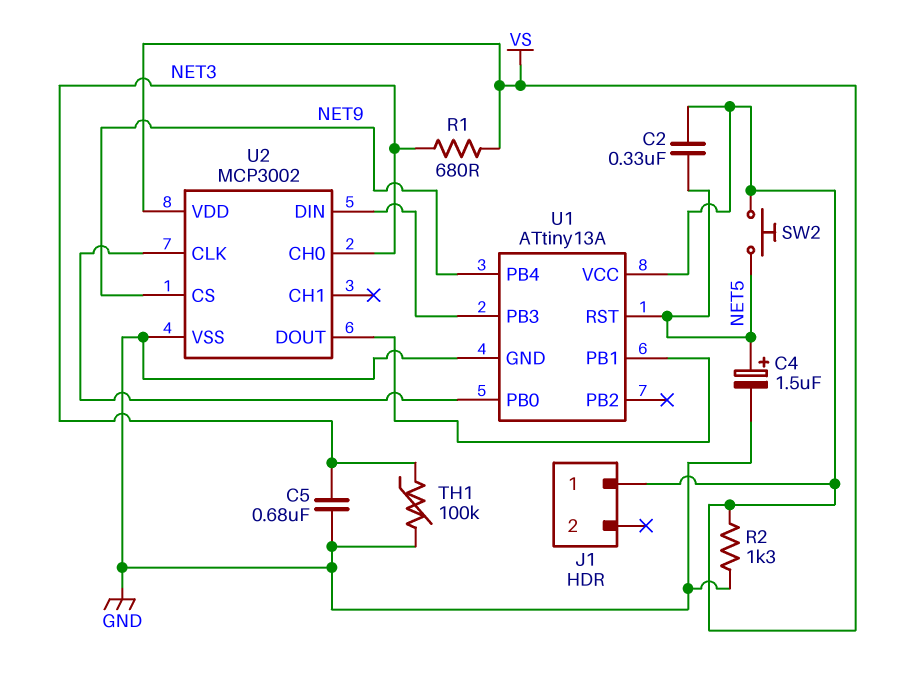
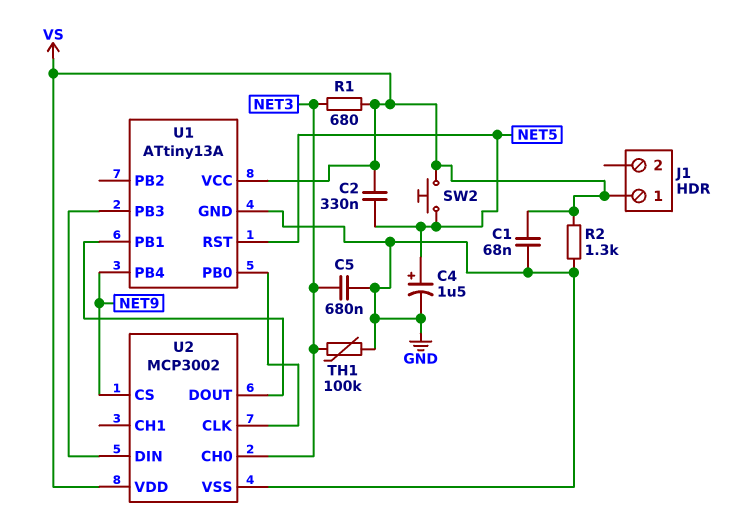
C1: none -> 68nF (GND, VS)

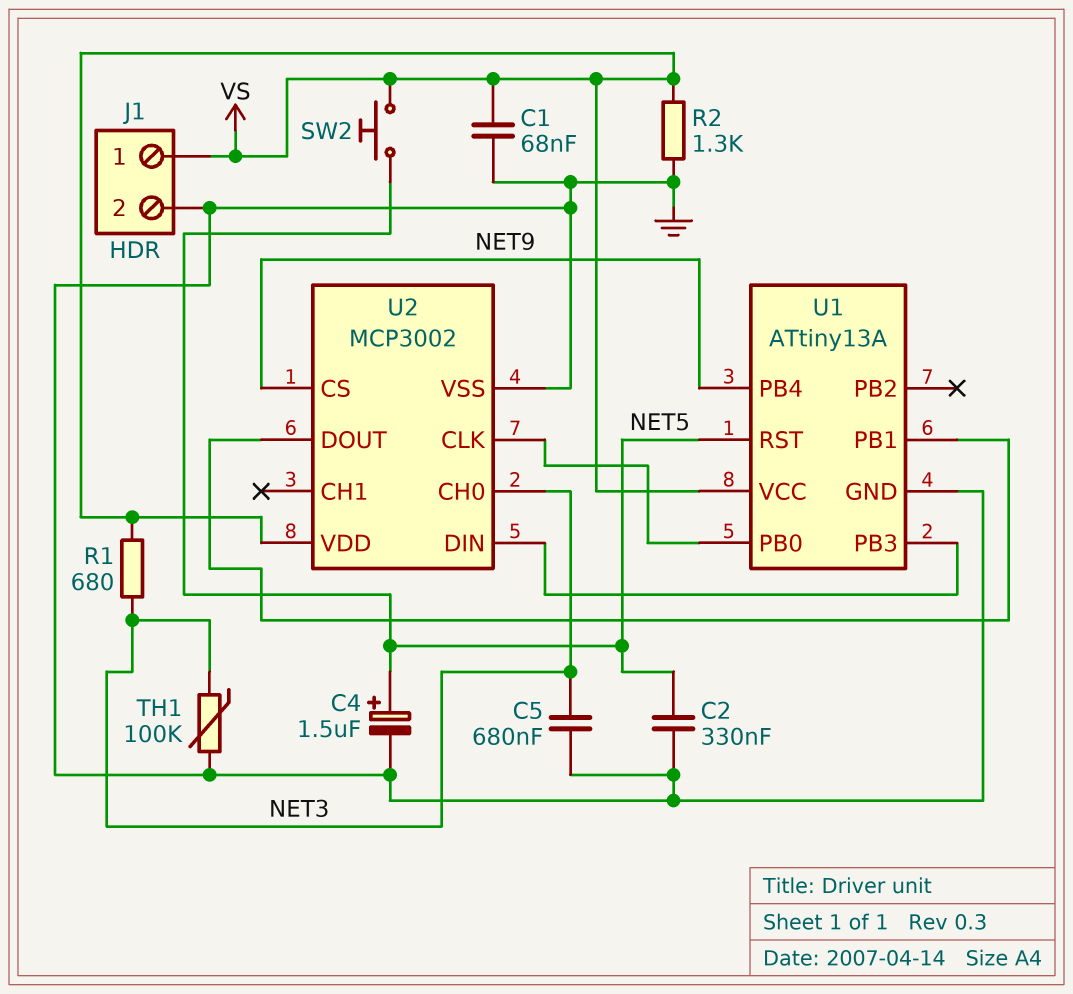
C2: 330nF (NET5, VS) -> 330nF (GND, NET5)
J1 pin 2: none -> GND

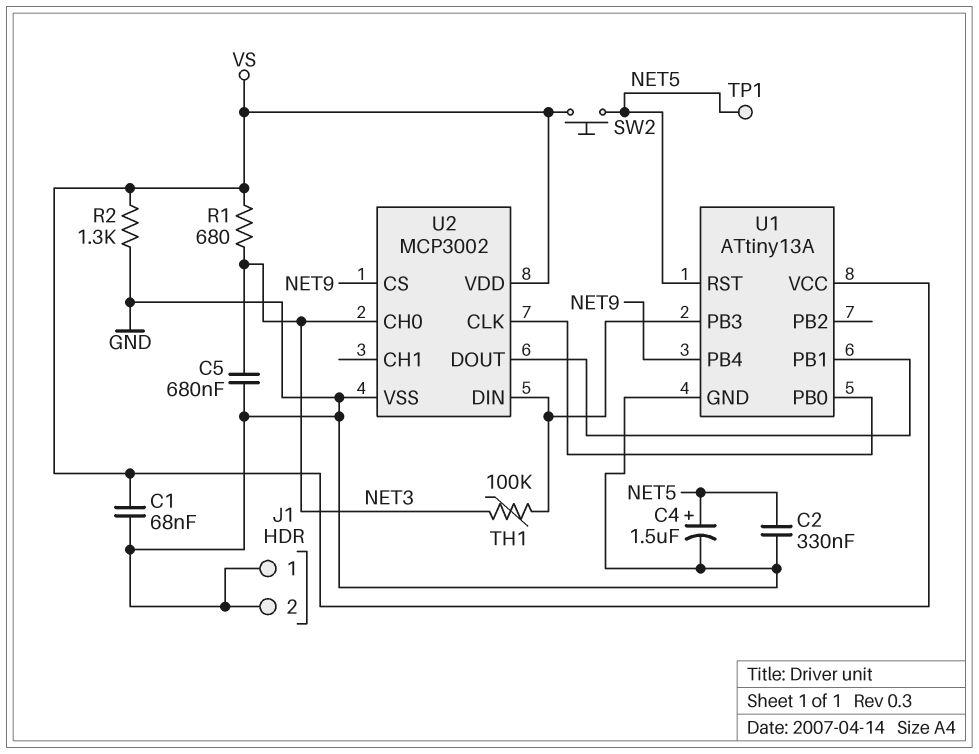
J1 pin 1: VS -> GND
TH1: 100k (GND, NET3) -> 100k (NET3, U1/PB3)
TP1: none -> test point (NET5)

